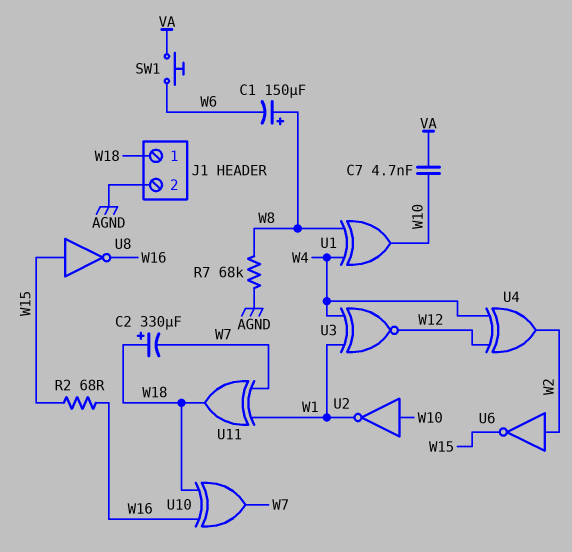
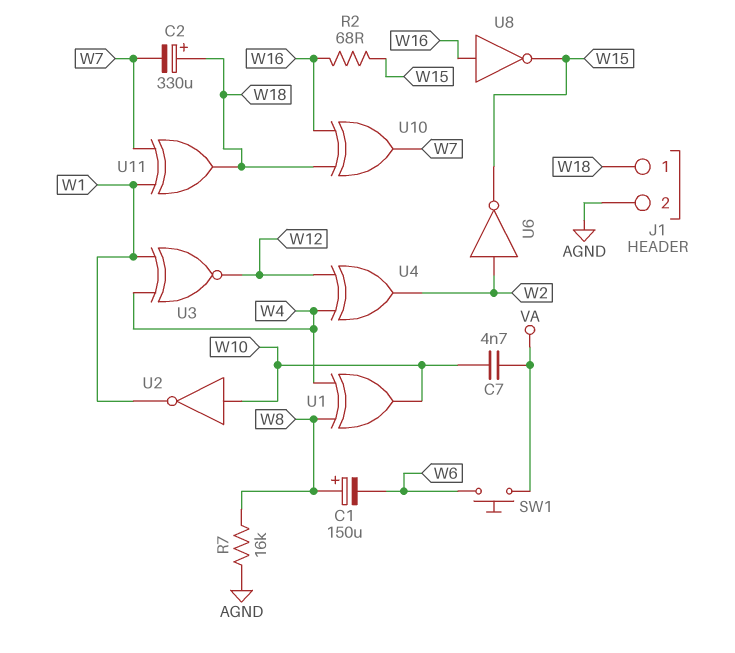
R7: 68k (AGND, W8) -> 16k (AGND, W8)
U8: NOT (in W15, out W16) -> NOT (in W16, out W15)

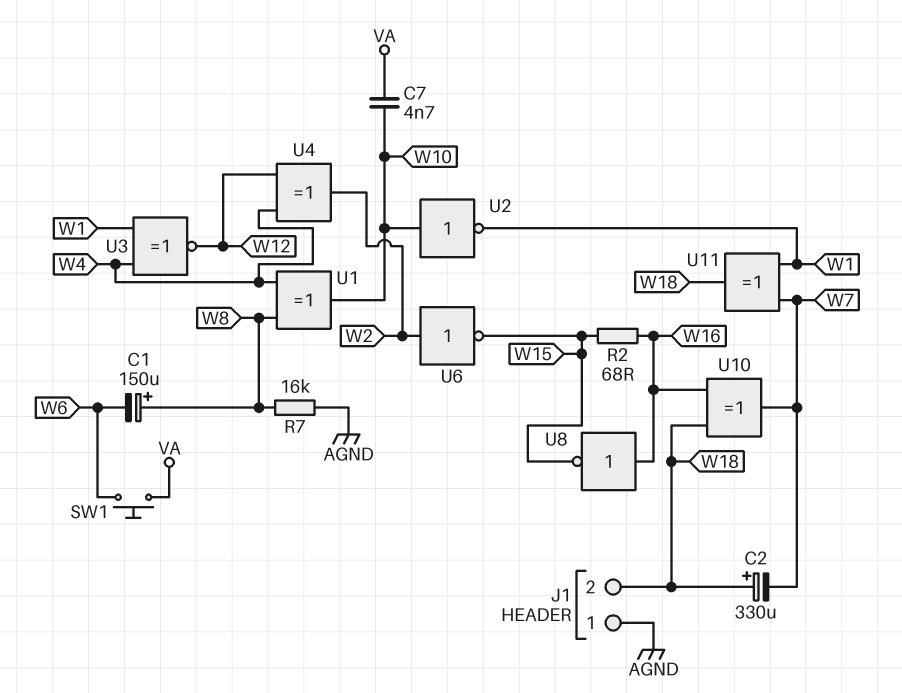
J1 pin 1: W18 -> AGND
J1 pin 2: AGND -> W18

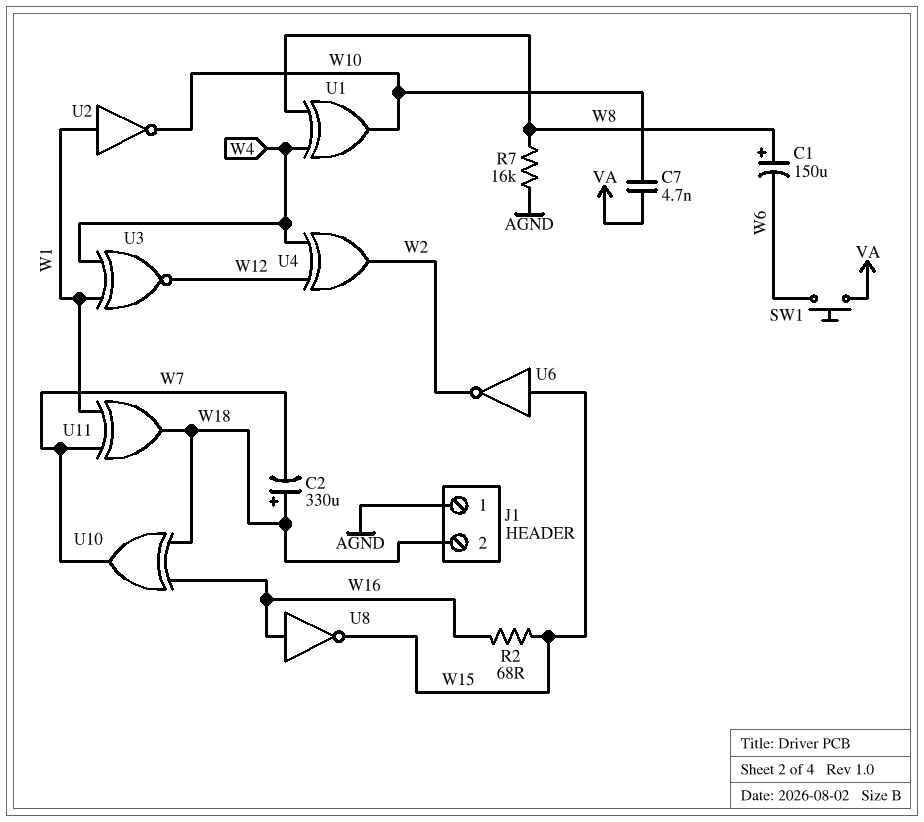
U2: NOT (in W10, out W1) -> NOT (in W1, out W10)
U6: NOT (in W2, out W15) -> NOT (in W15, out W2)

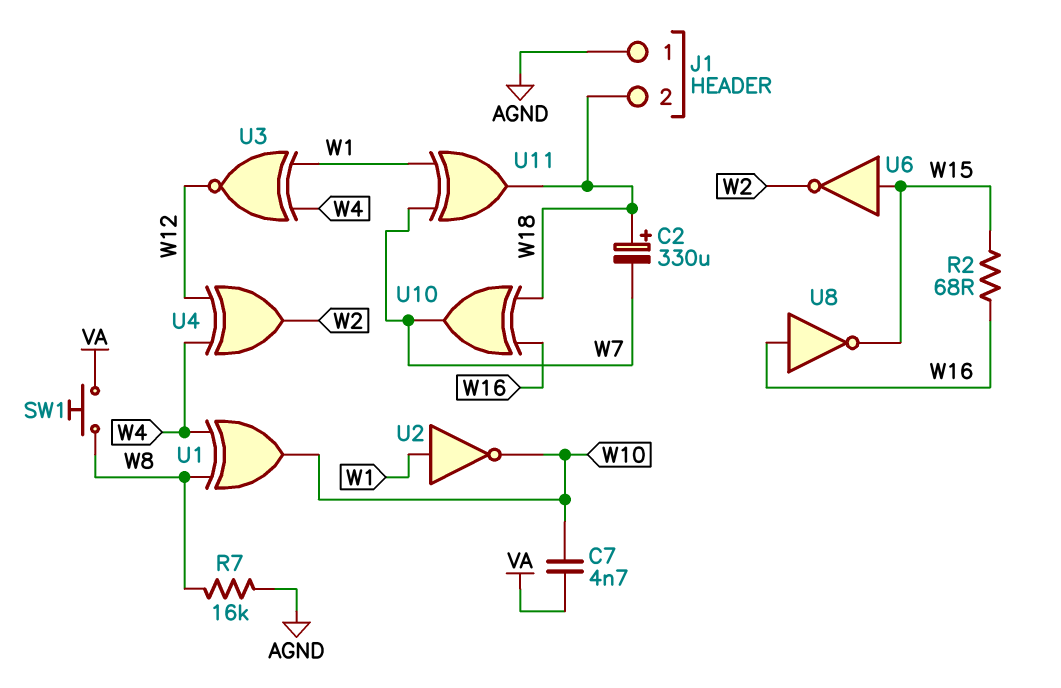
C1: 150uF (plus W8, minus W6) -> none
SW1: button (VA, W6) -> button (VA, W8)

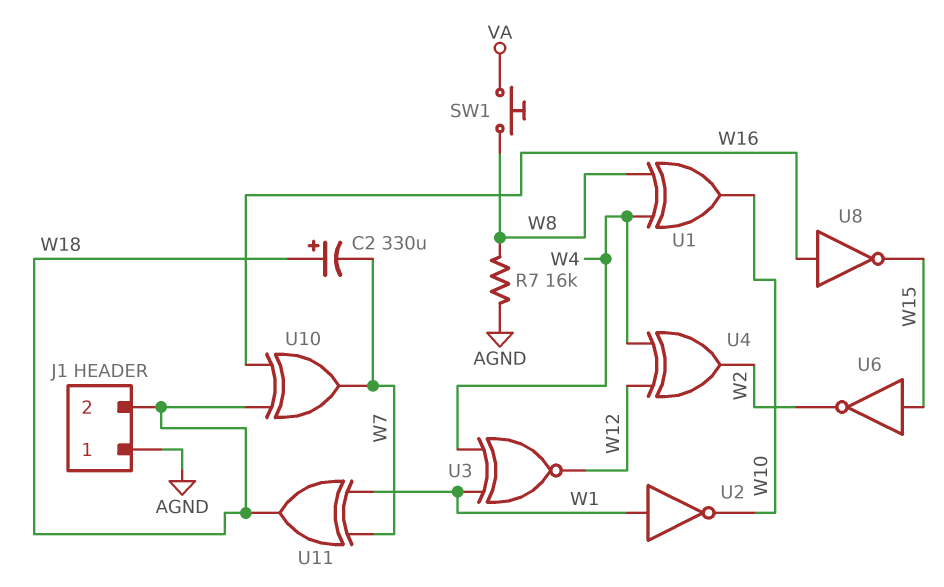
C7: 4.7nF (VA, W10) -> none
R2: 68 (W15, W16) -> none

